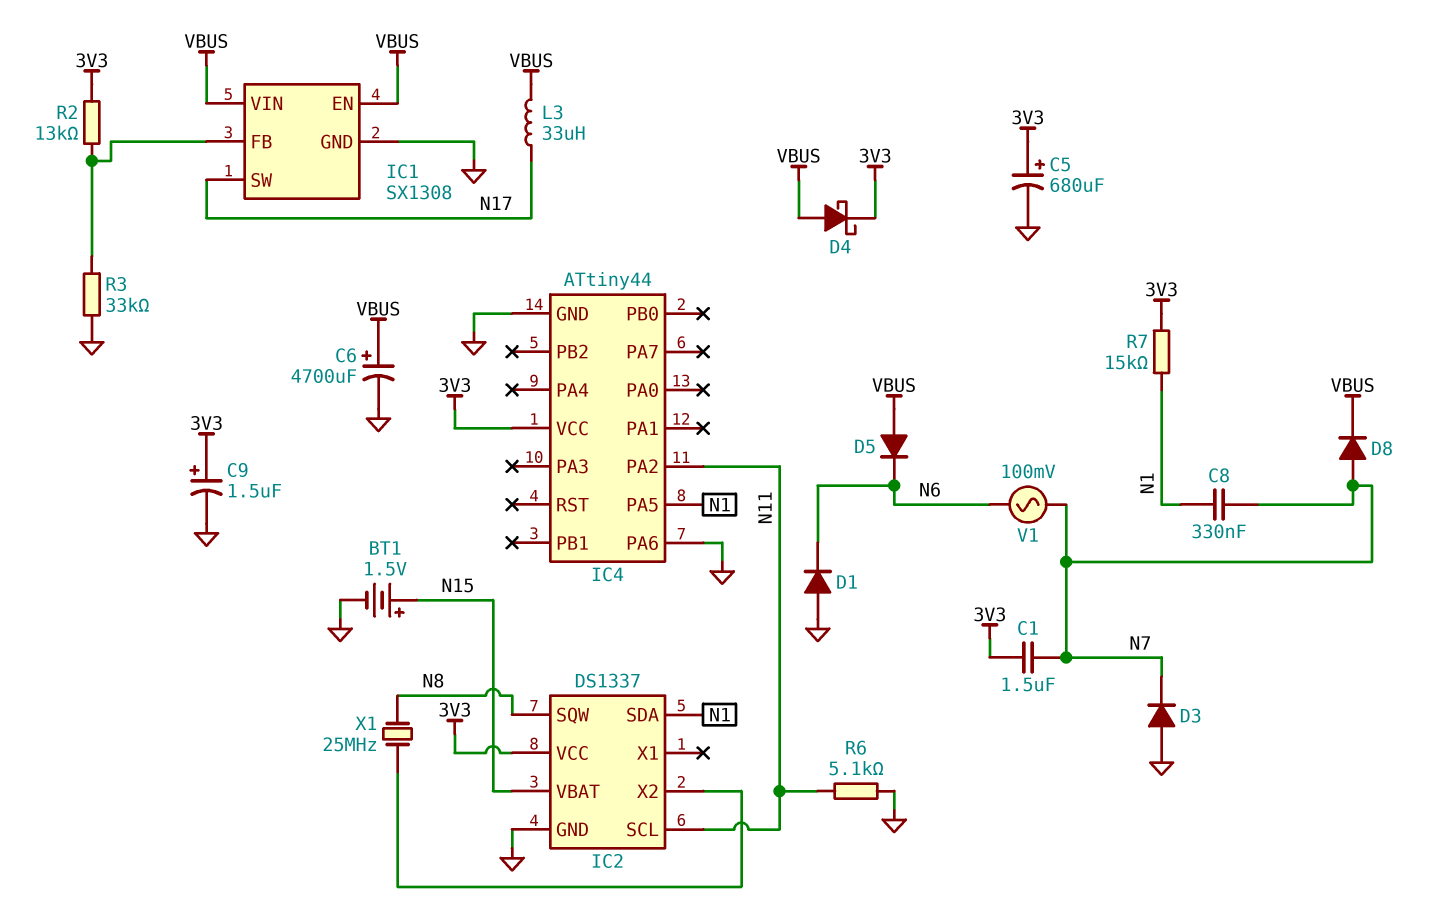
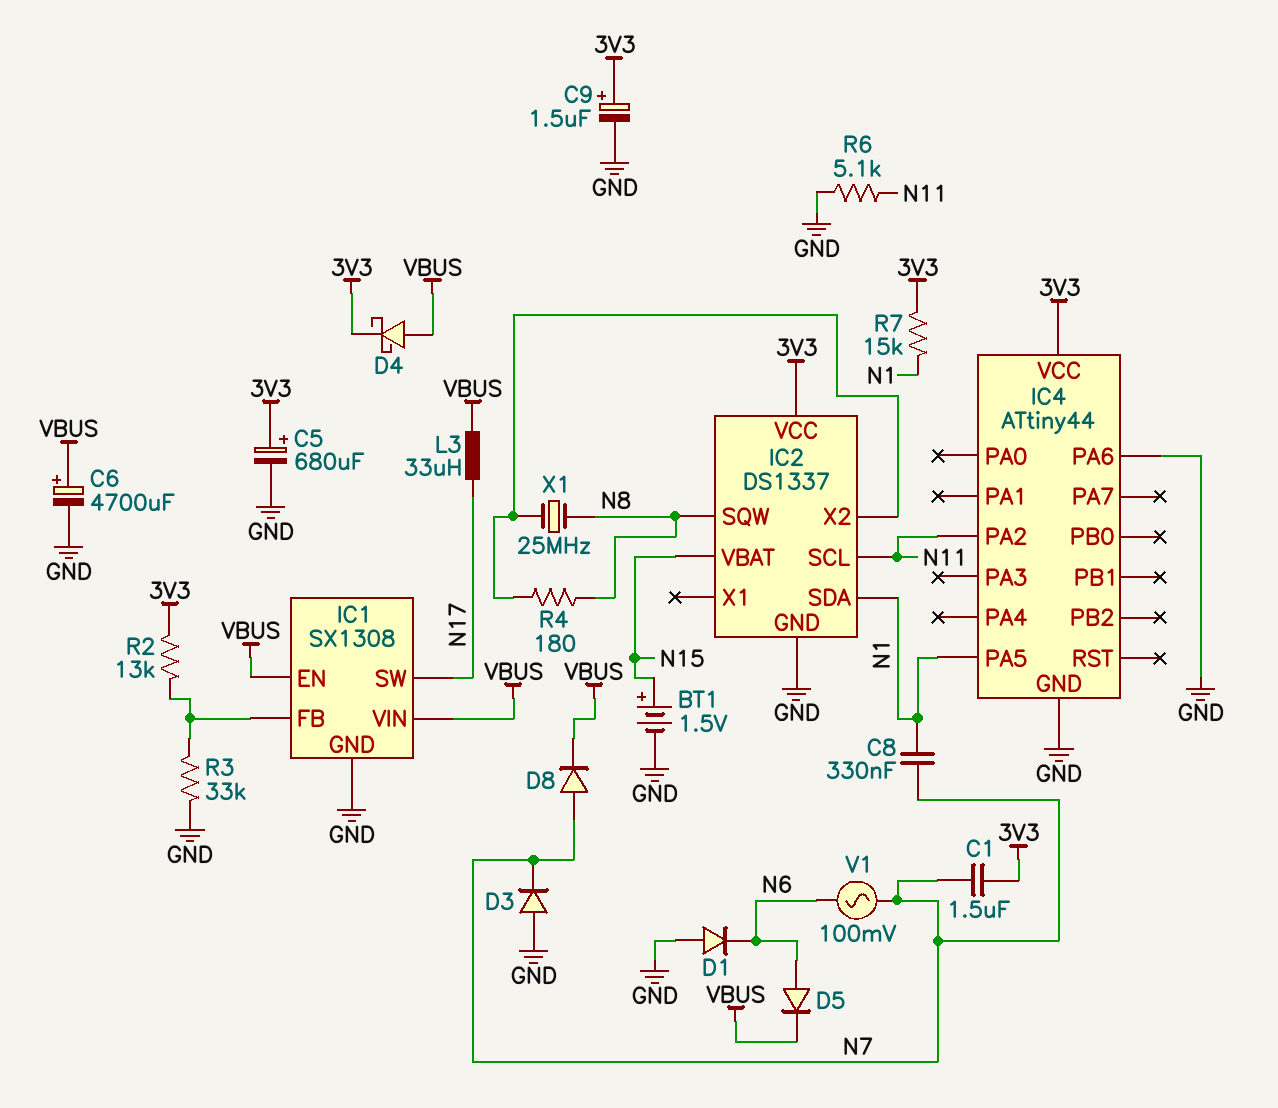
D5: diode (A VBUS, K N6) -> diode (A N6, K VBUS)
R4: none -> 180 (IC2/X2, N8)

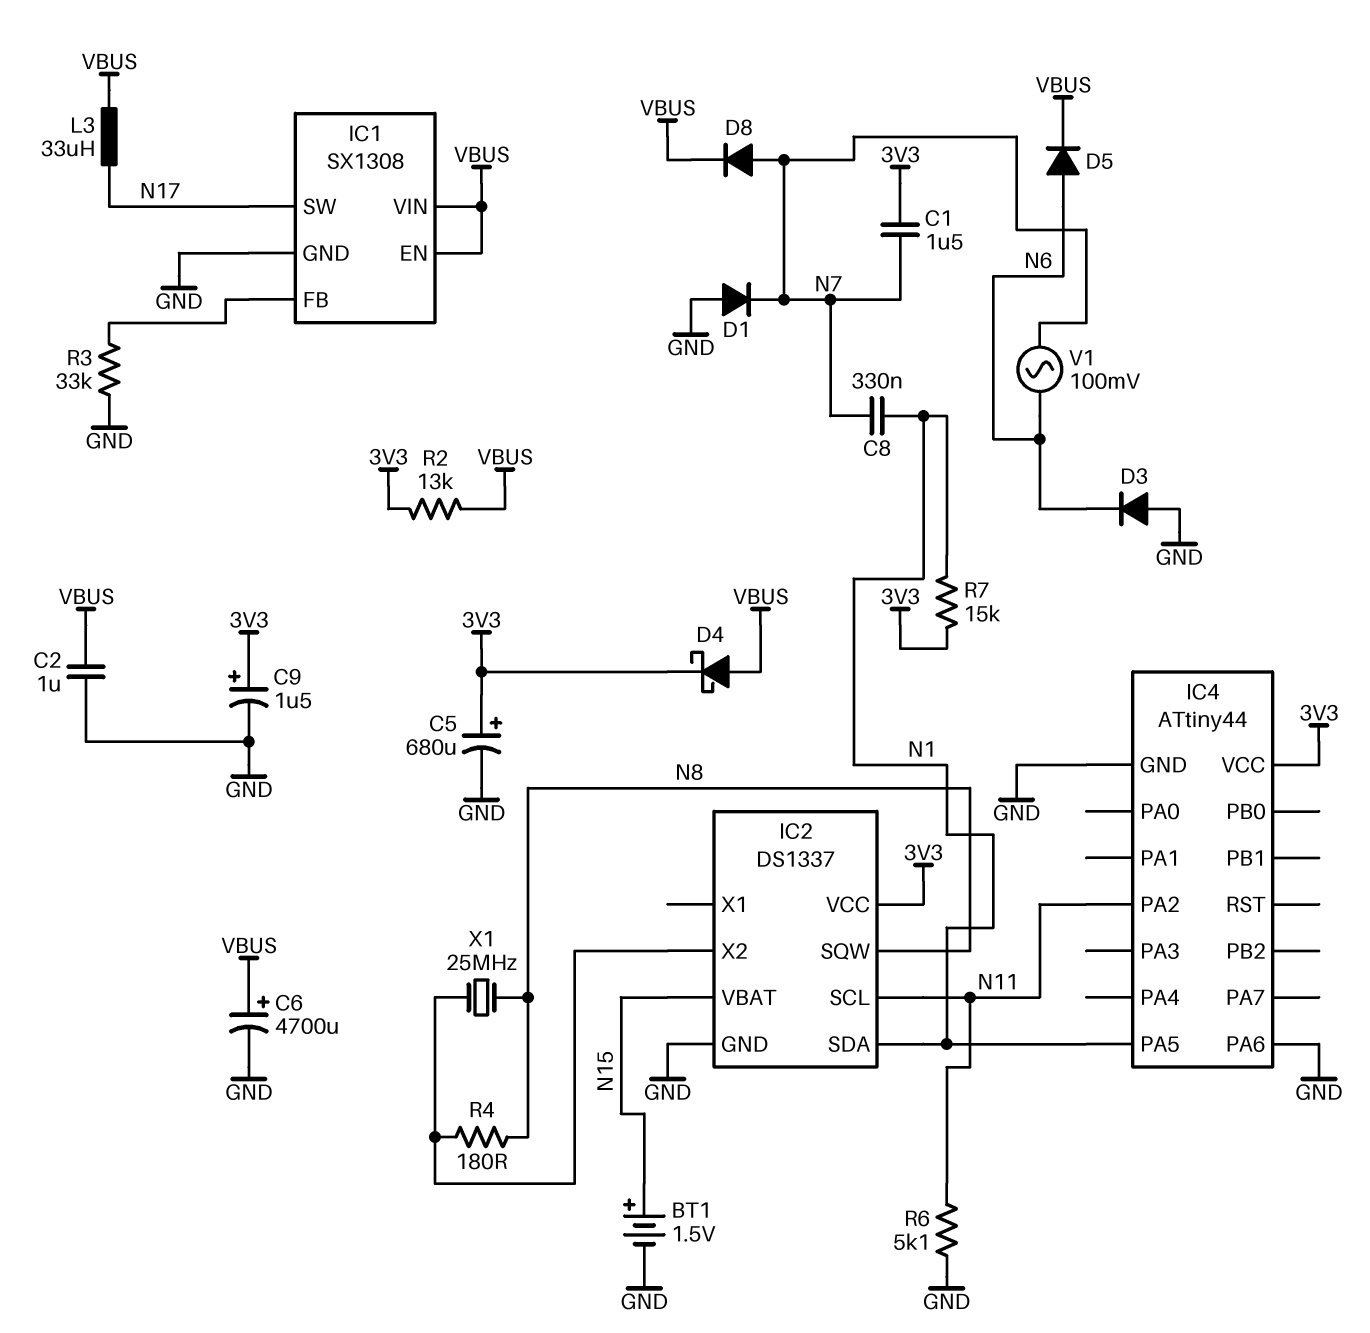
C2: none -> 1uF (GND, VBUS)
D1: diode (A GND, K N6) -> diode (A GND, K N7)
D3: diode (A GND, K N7) -> diode (A GND, K N6)
R2: 13k (3V3, IC1/FB) -> 13k (3V3, VBUS)

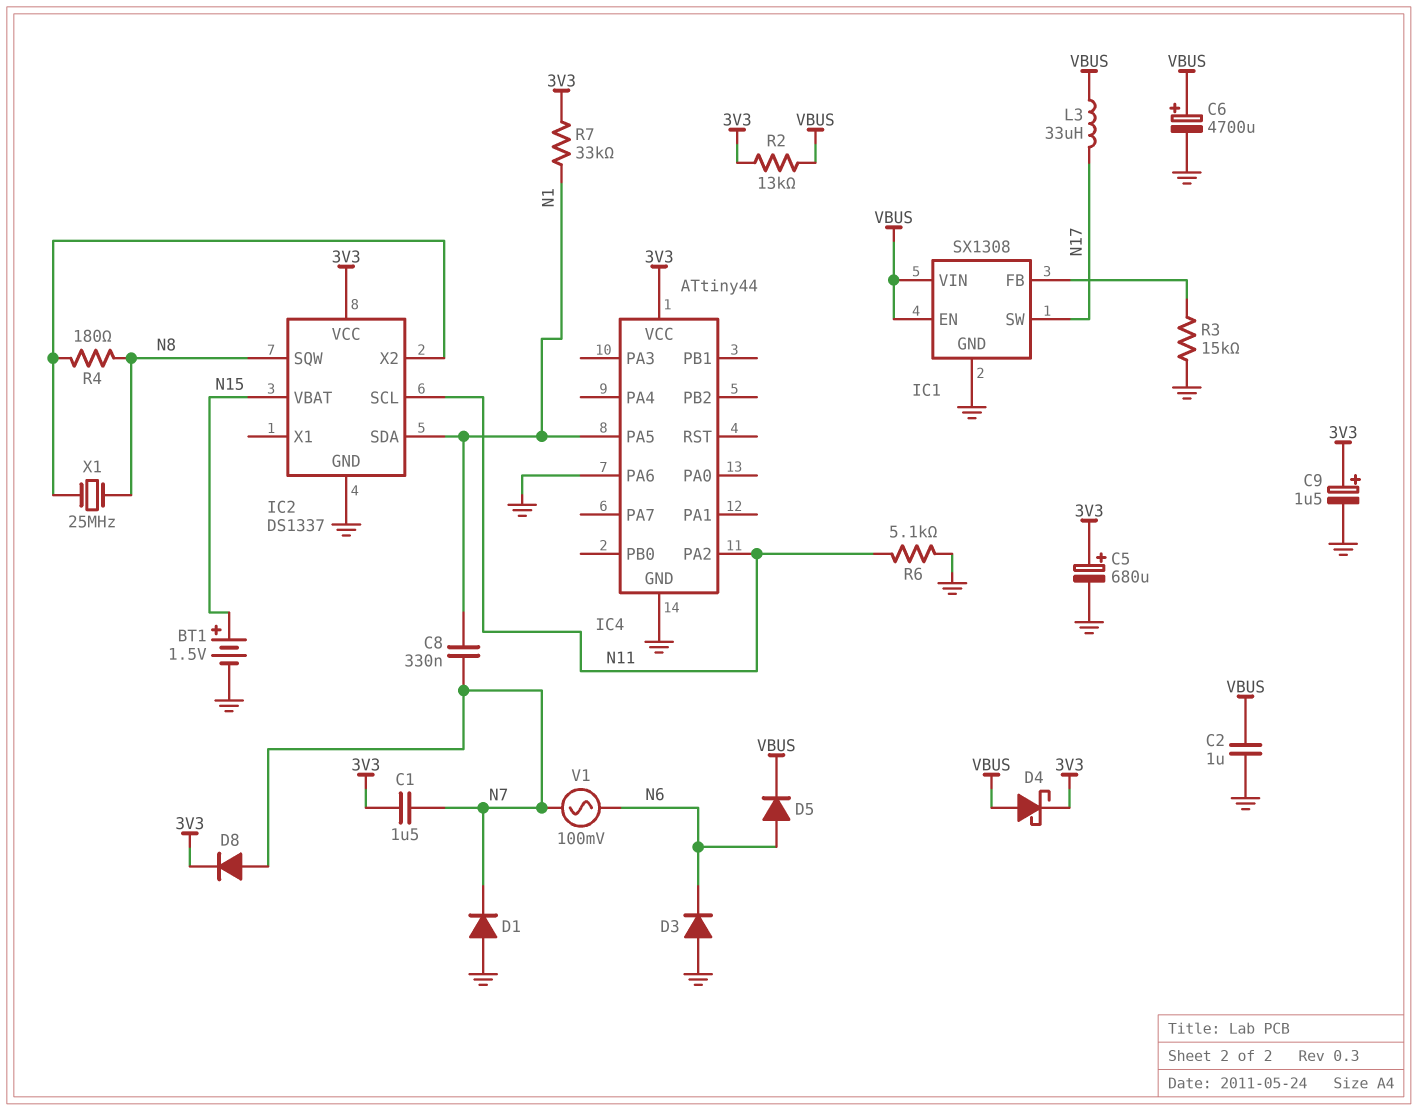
D8: diode (A N7, K VBUS) -> diode (A N7, K 3V3)
R3: 33k (GND, IC1/FB) -> 15k (GND, IC1/FB)
R7: 15k (3V3, N1) -> 33k (3V3, N1)

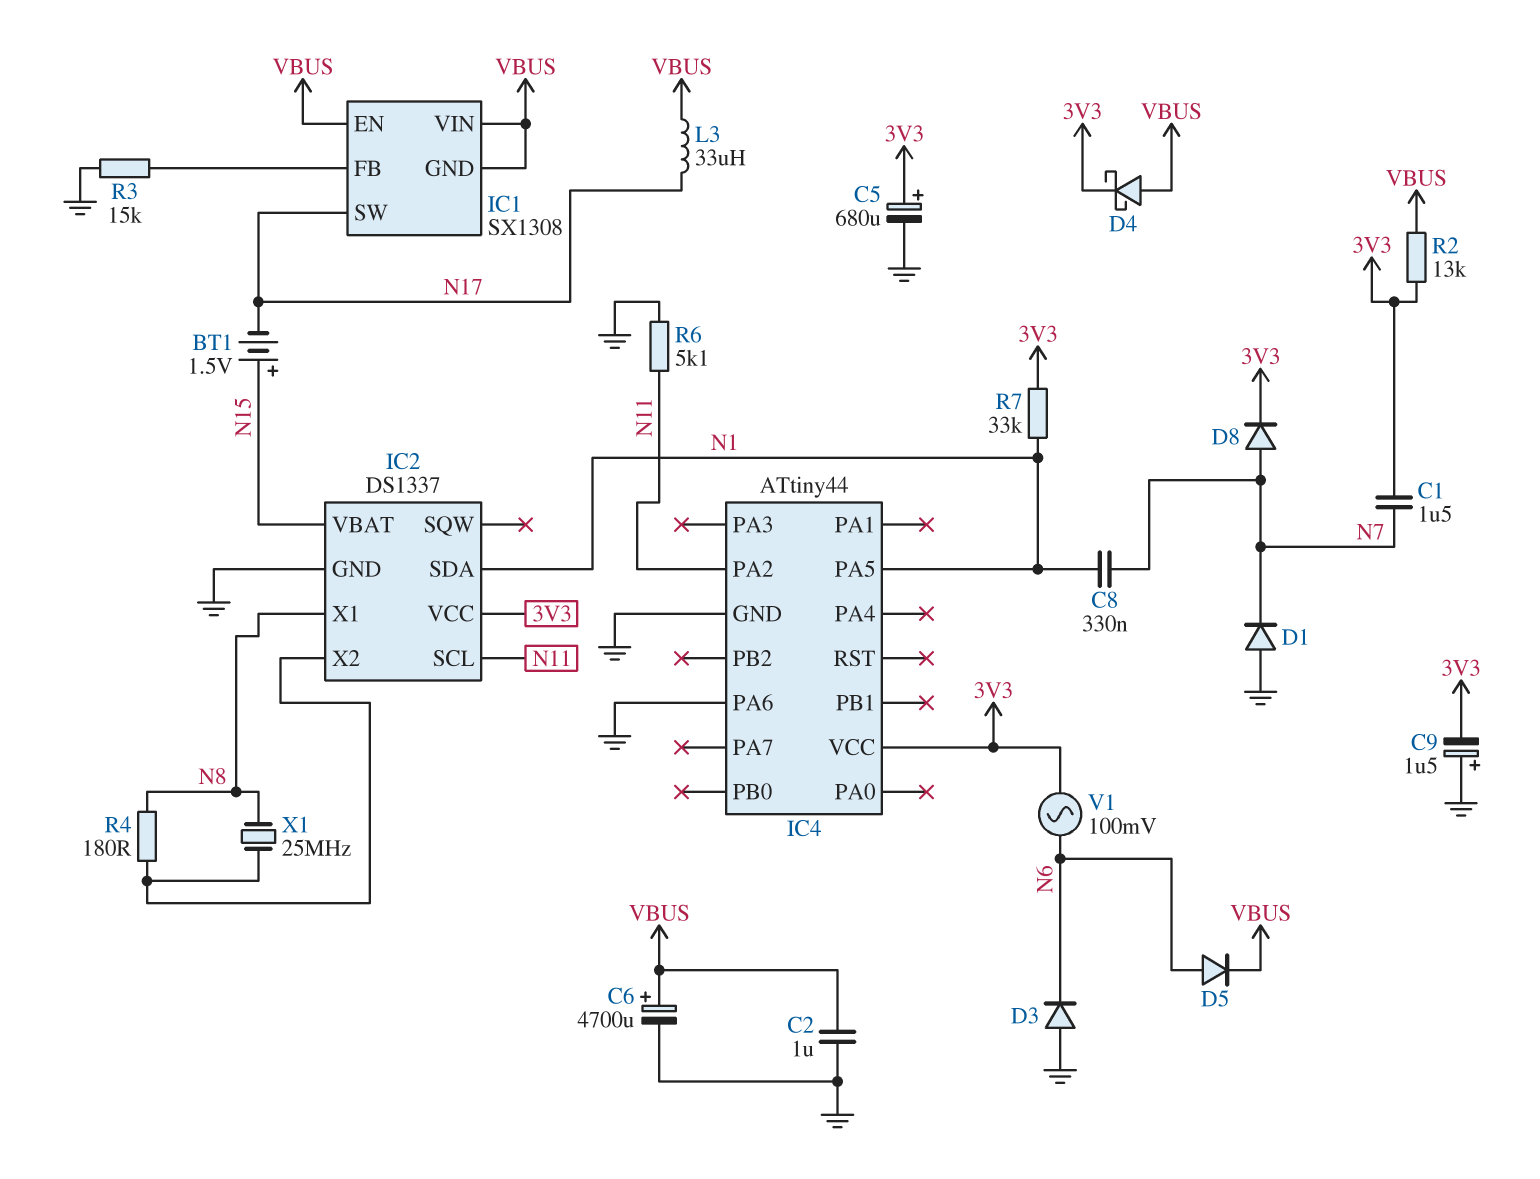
BT1: 1.5V (plus N15, minus GND) -> 1.5V (plus N15, minus N17)
C9: 1.5uF (plus 3V3, minus GND) -> 1.5uF (plus GND, minus 3V3)
IC1 pin GND: GND -> VBUS
IC2 pin SQW: N8 -> none
IC2 pin X1: none -> N8
V1: AC 100mV (N6, N7) -> AC 100mV (3V3, N6)

